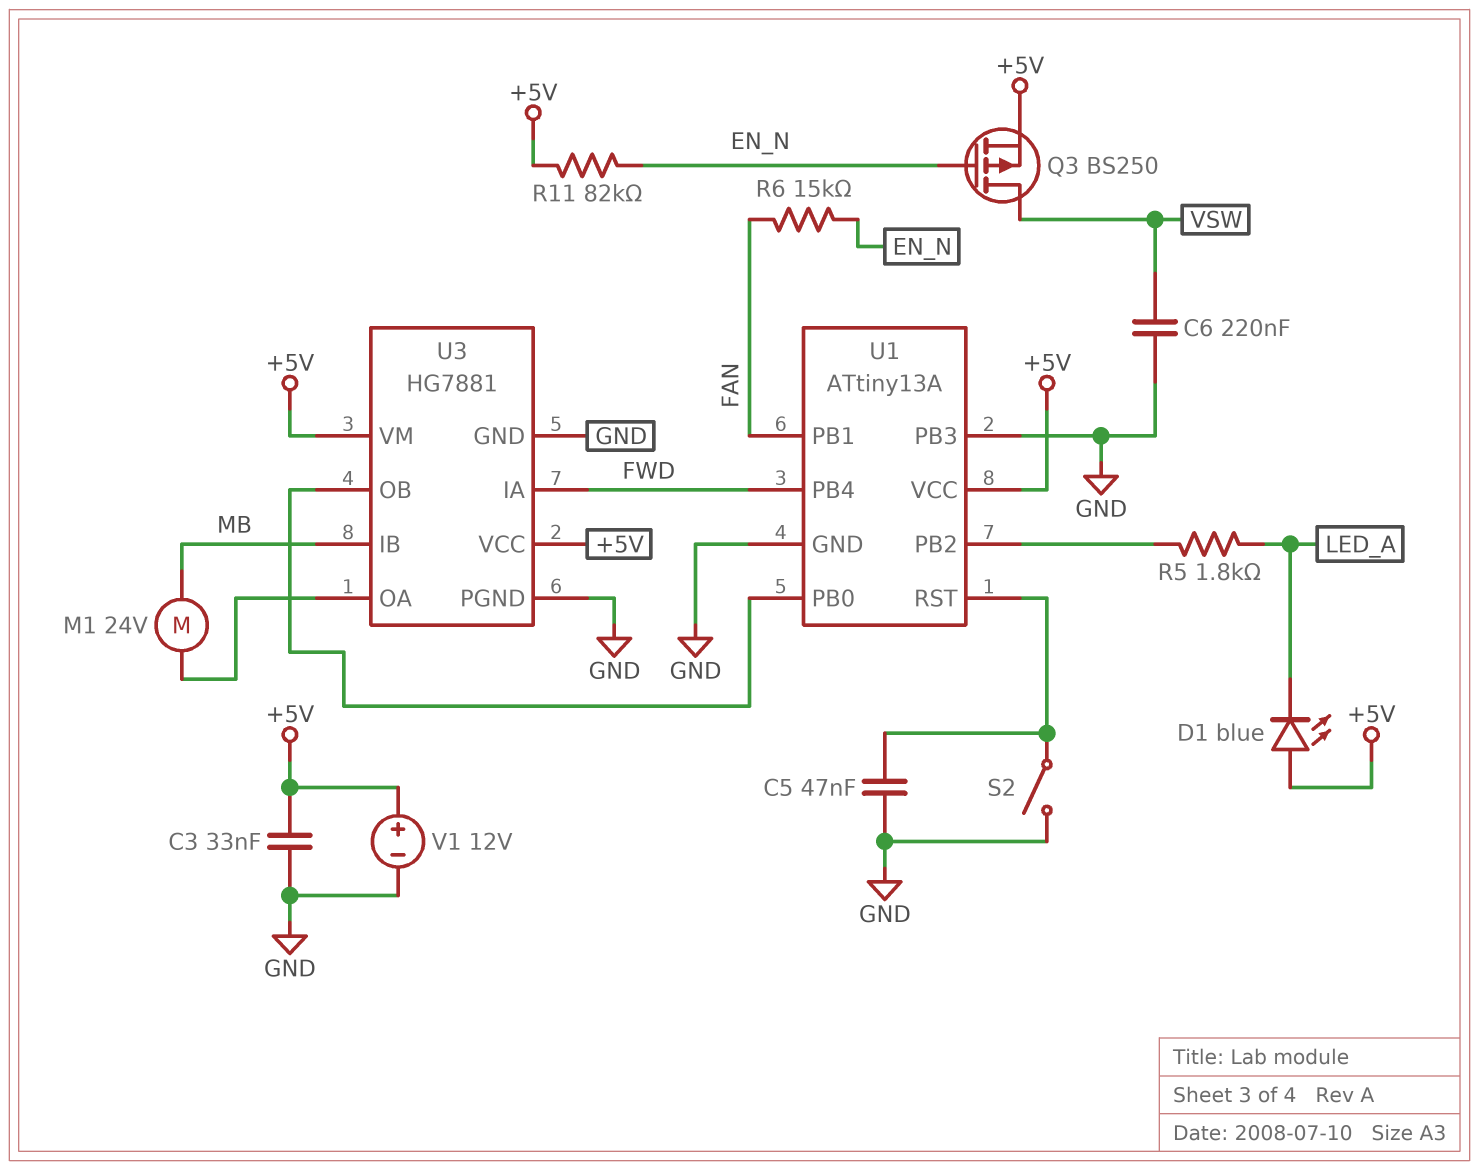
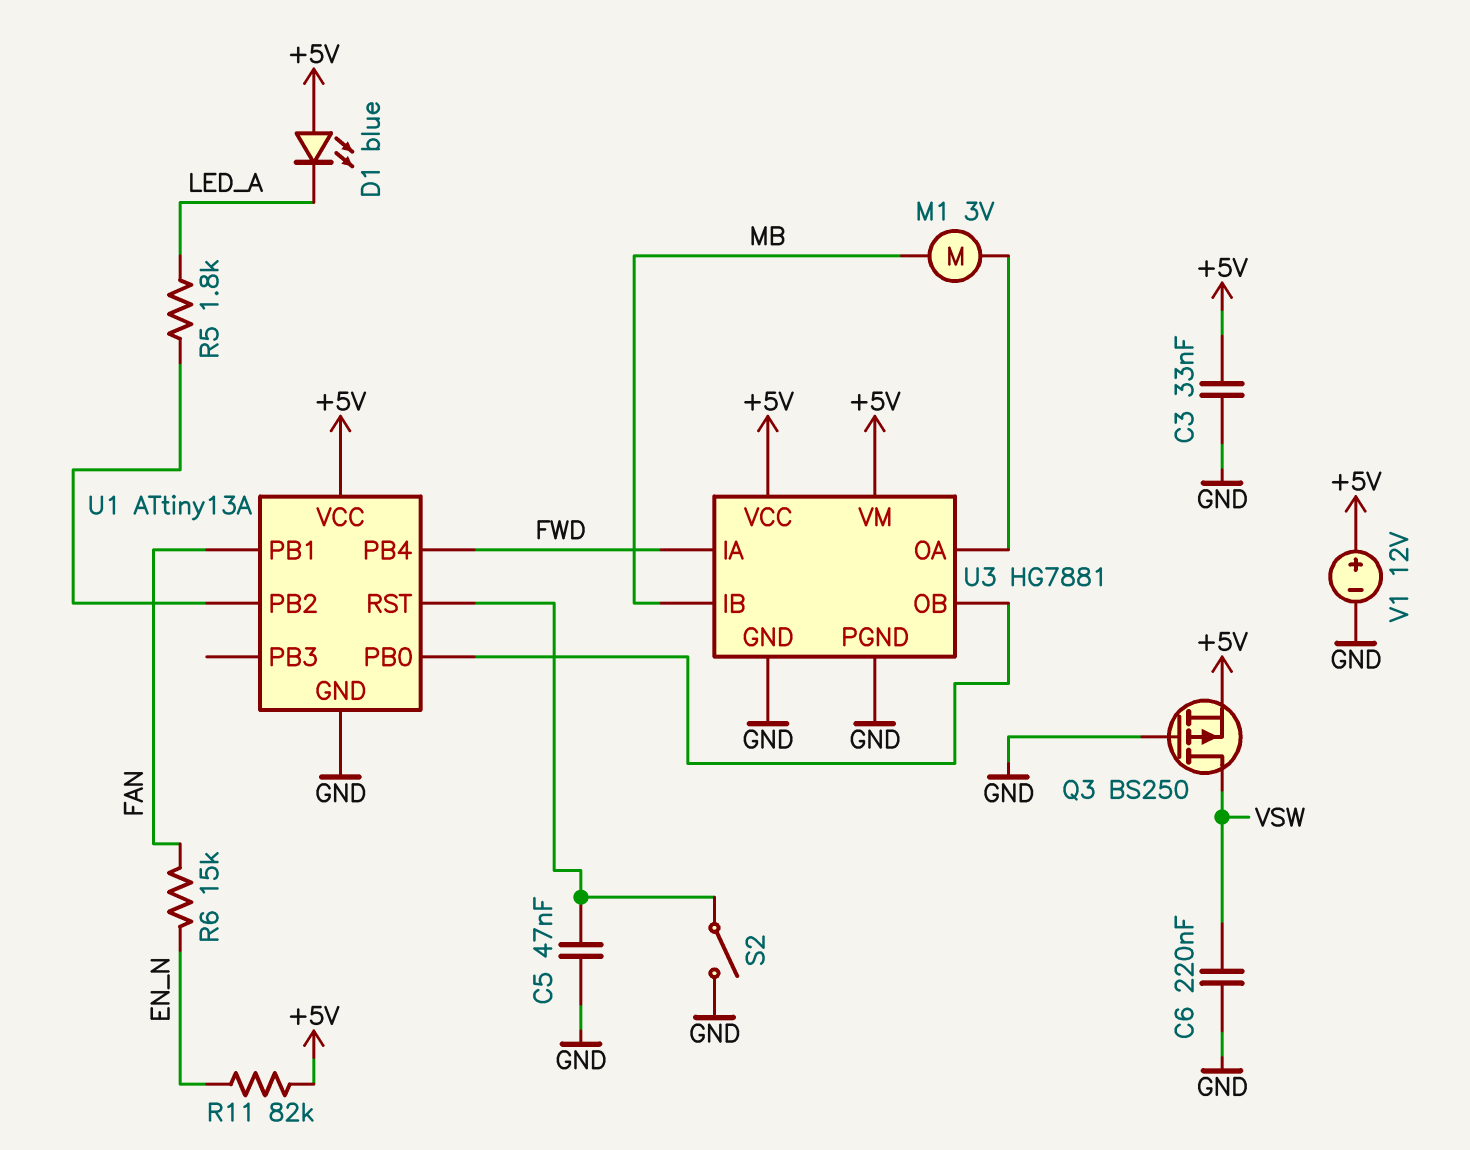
M1: motor 24V (MB, U3/OA) -> motor 3V (MB, U3/OA)
Q3: PMOS BS250 (G EN_N, D VSW, S +5V) -> PMOS BS250 (G GND, D VSW, S +5V)
U1 pin PB3: GND -> none

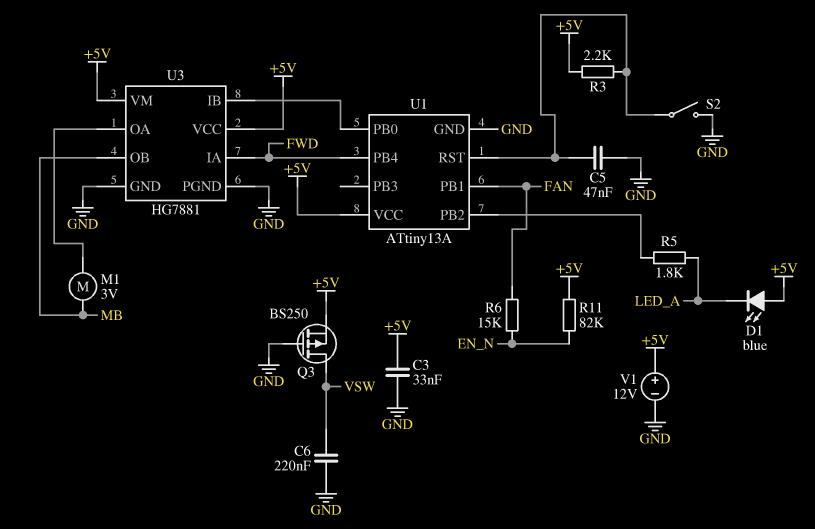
R3: none -> 2.2k (+5V, U1/RST)
U3 pin IB: MB -> U1/PB0
U3 pin OB: U1/PB0 -> MB

